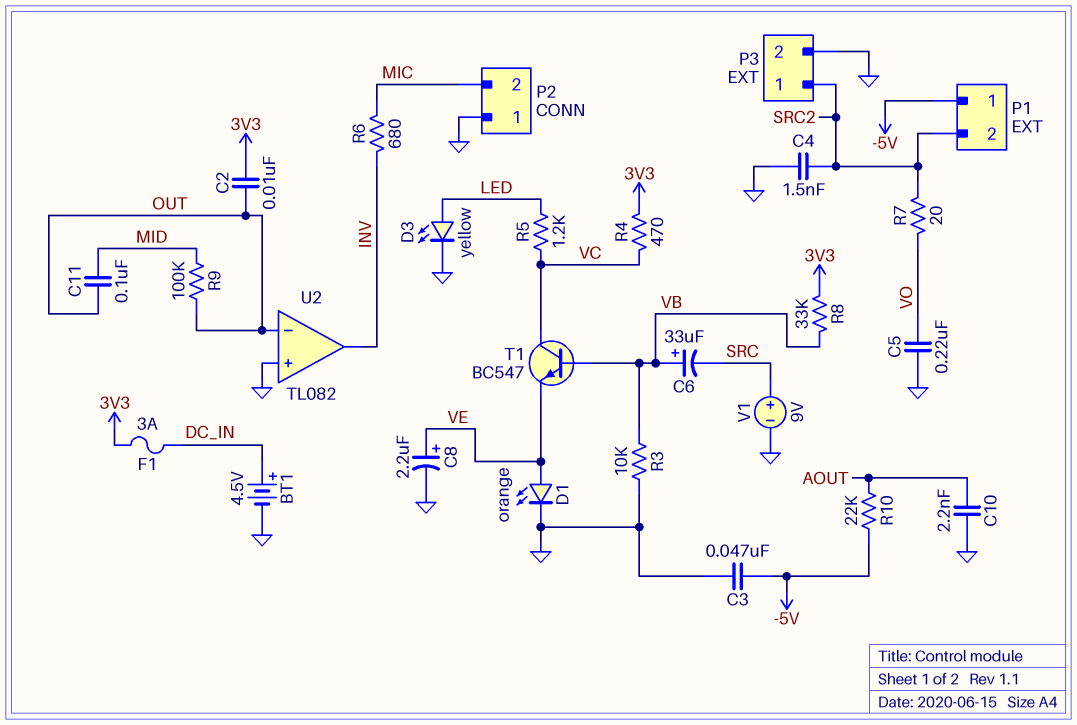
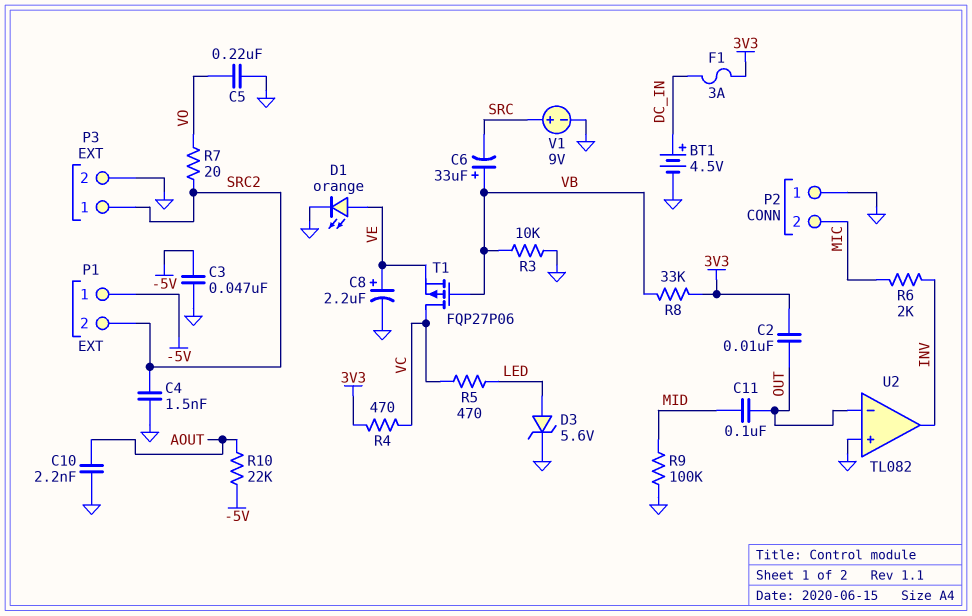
D3: LED yellow (A LED, K GND) -> zener 5.6V (A LED, K GND)
R5: 1.2k (LED, VC) -> 470 (LED, VC)
R6: 680 (INV, MIC) -> 2k (INV, MIC)
R9: 100k (MID, OUT) -> 100k (GND, MID)
T1: NPN BC547 (B VB, C VC, E VE) -> PMOS FQP27P06 (G VB, D VC, S VE)

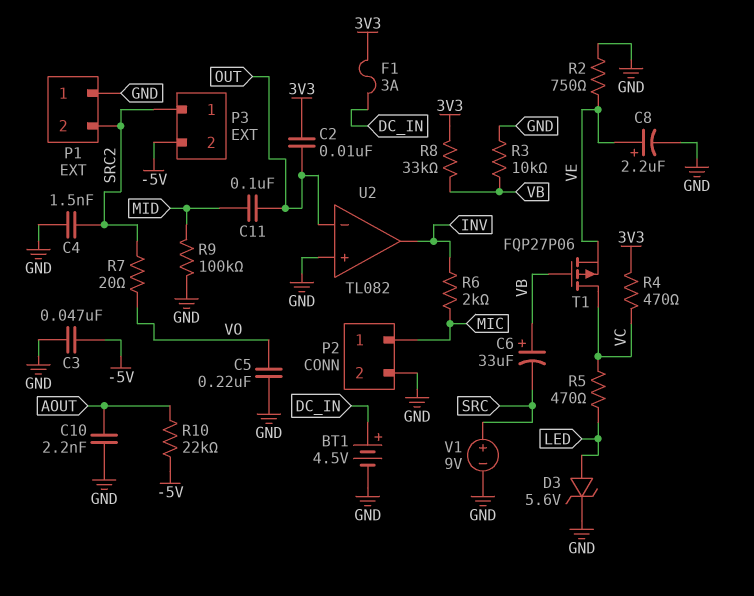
D1: LED orange (A VE, K GND) -> none
P1 pin 1: -5V -> GND
P2 pin 1: GND -> MIC
P2 pin 2: MIC -> GND
P3 pin 2: GND -> -5V
R2: none -> 750 (GND, VE)

